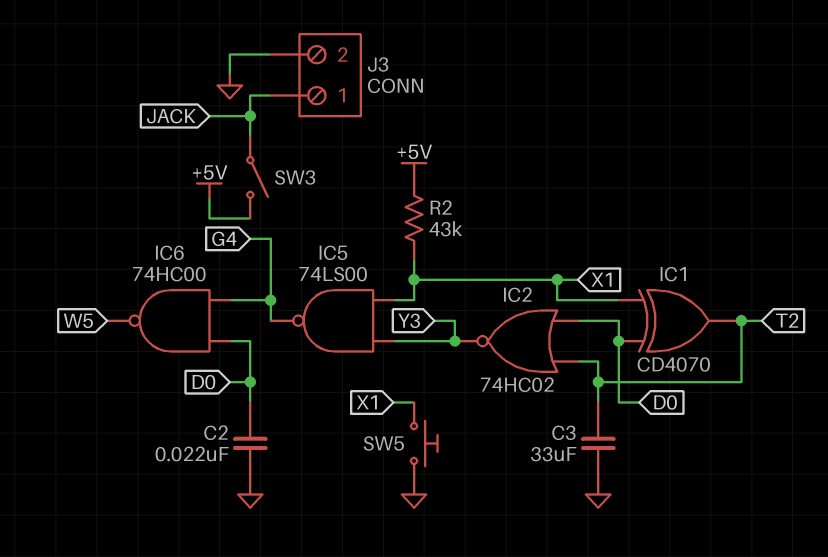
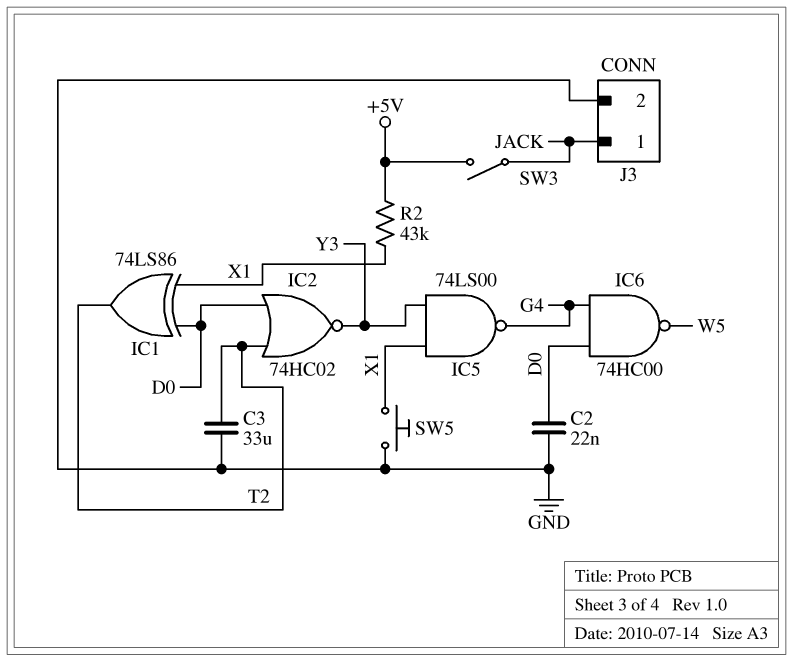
IC1: XOR CD4070 (in D0, in X1, out T2) -> XOR 74LS86 (in D0, in X1, out T2)

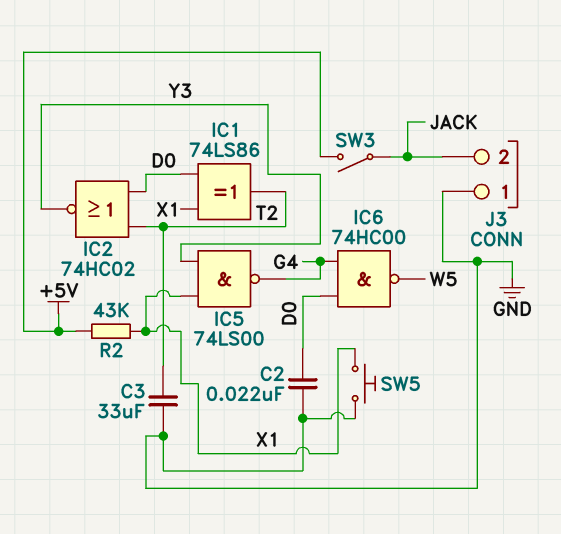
J3 pin 1: JACK -> GND
J3 pin 2: GND -> JACK

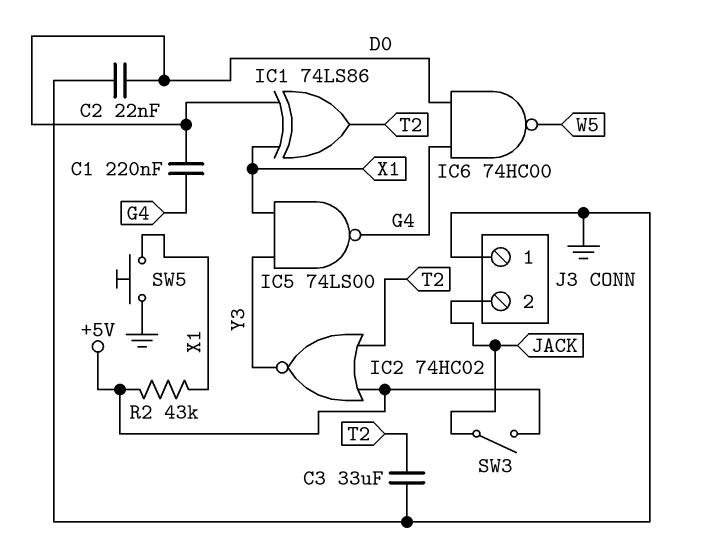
C1: none -> 220nF (D0, G4)
IC2: NOR 74HC02 (in D0, in T2, out Y3) -> NOR 74HC02 (in +5V, in T2, out Y3)

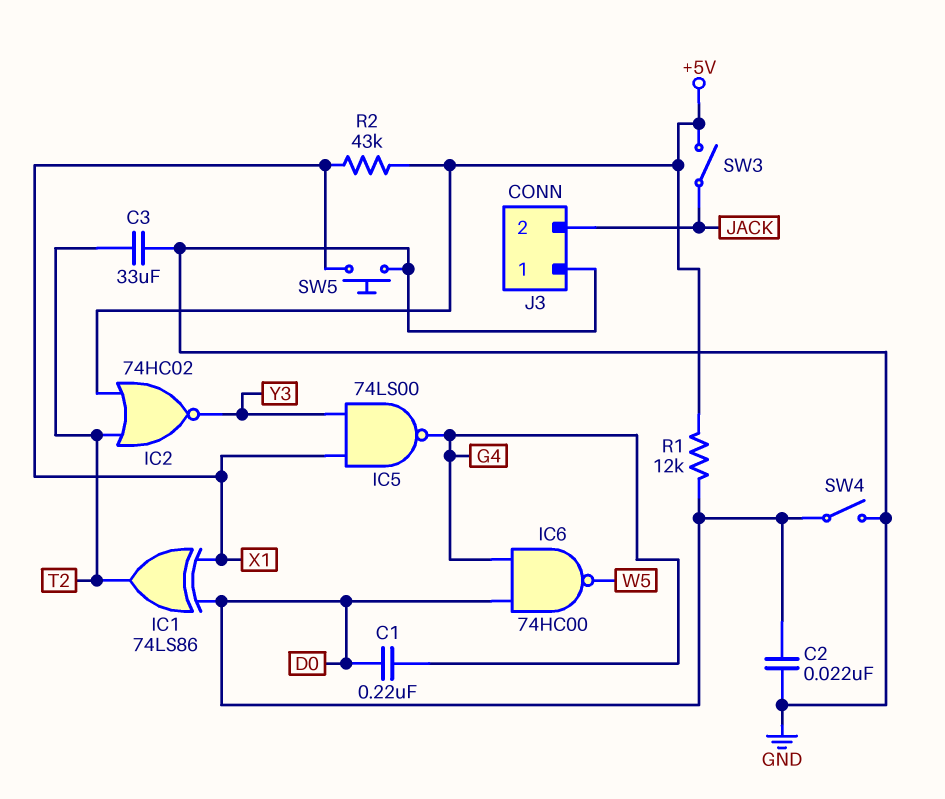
R1: none -> 12k (+5V, D0)
SW4: none -> switch (D0, GND)

